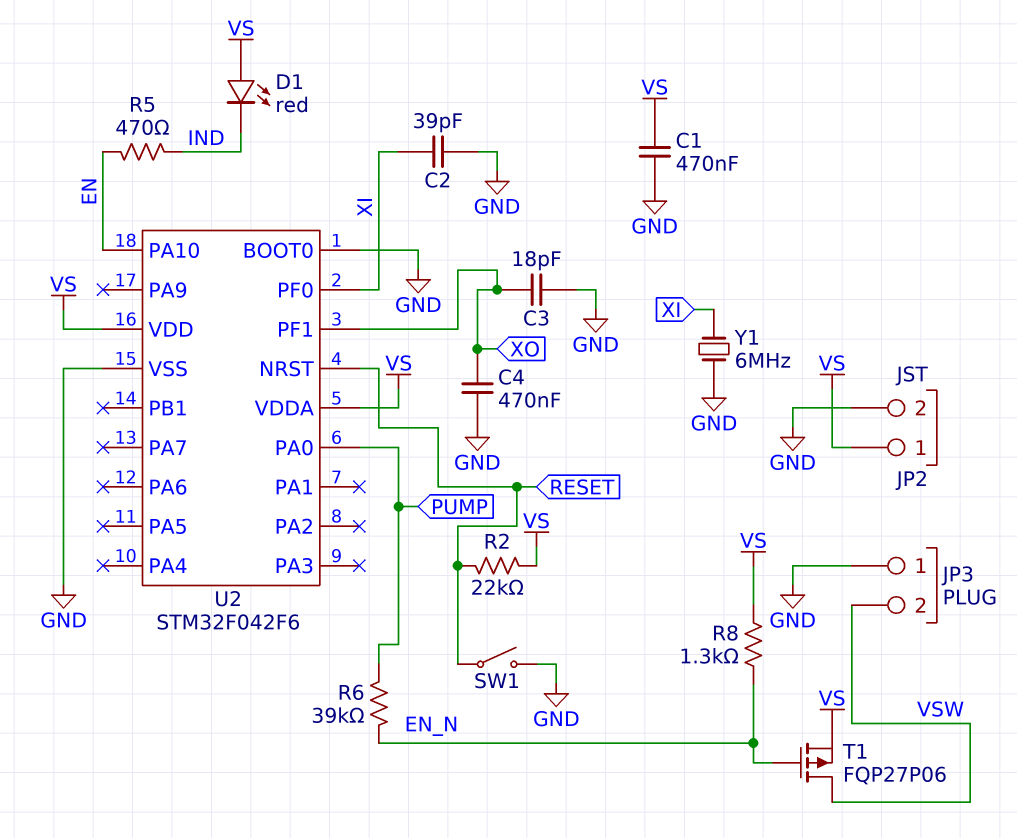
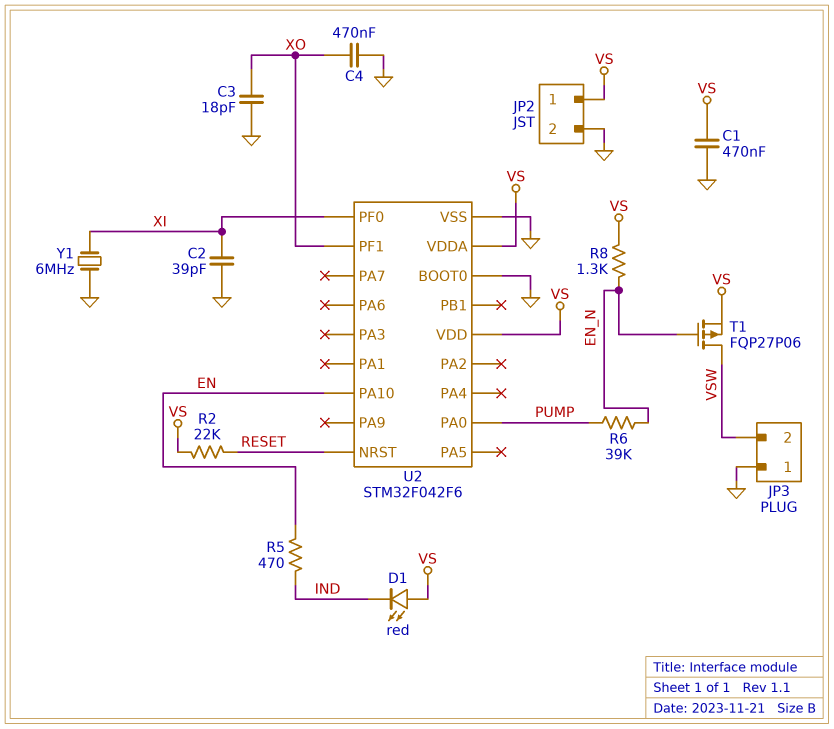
SW1: switch (GND, RESET) -> none

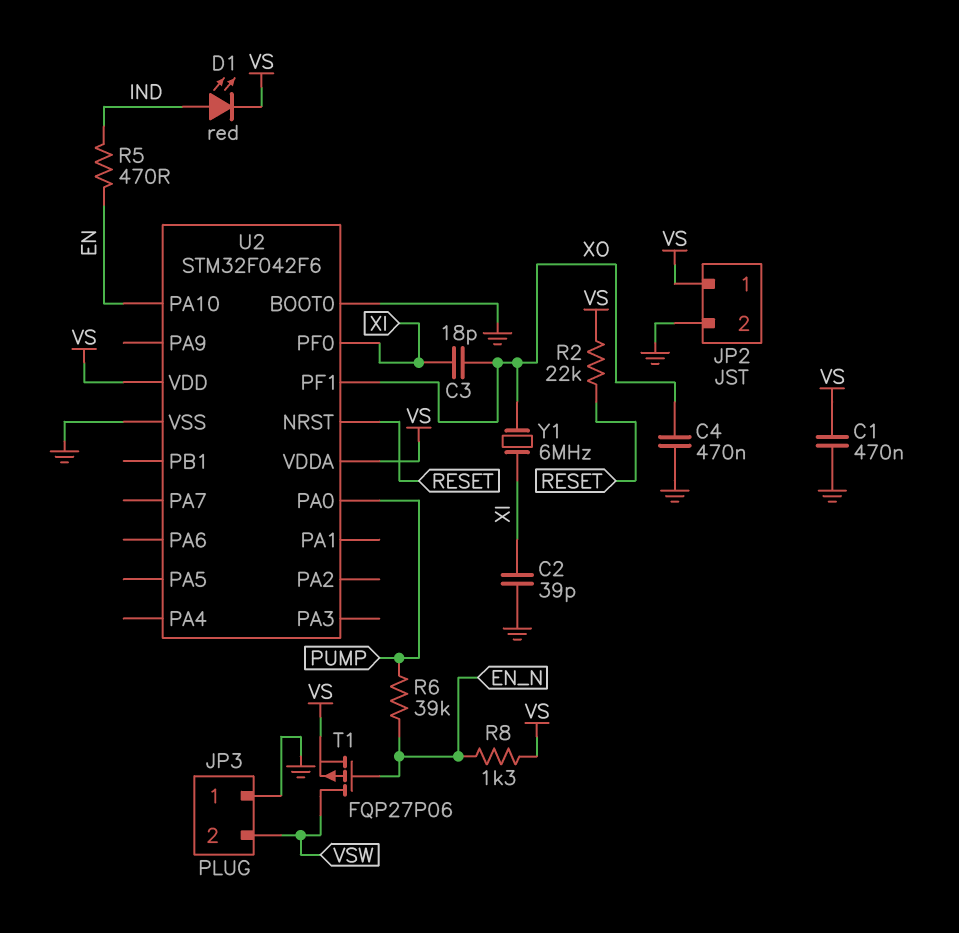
C3: 18pF (GND, XO) -> 18pF (XI, XO)
D1: LED red (A VS, K IND) -> LED red (A IND, K VS)
Y1: 6MHz (GND, XI) -> 6MHz (XI, XO)

